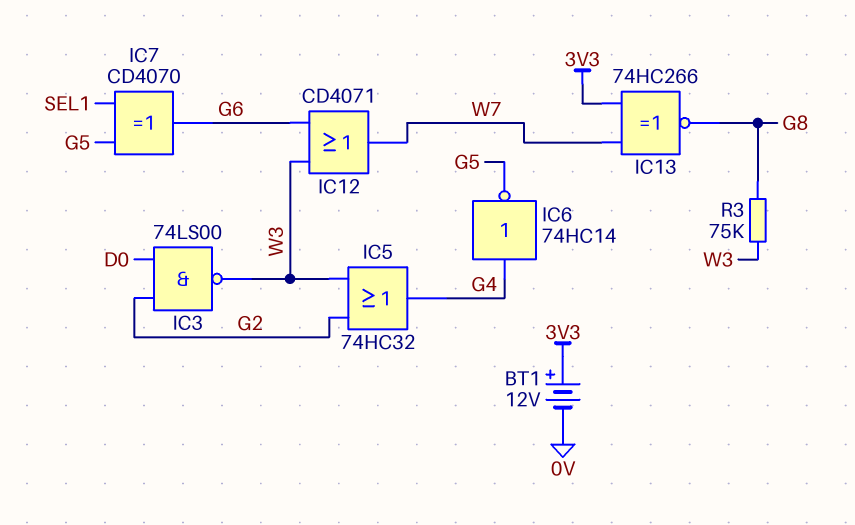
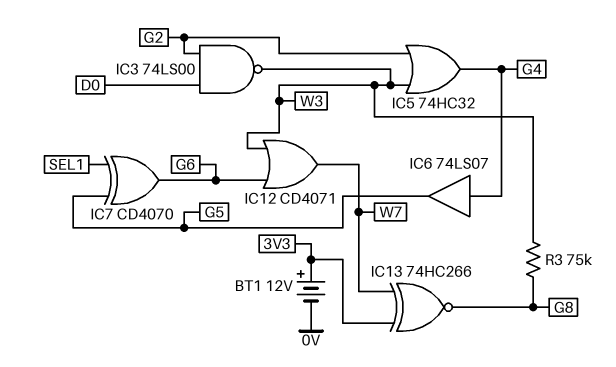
IC6: NOT 74HC14 (in G4, out G5) -> buffer 74LS07 (in G4, out G5)

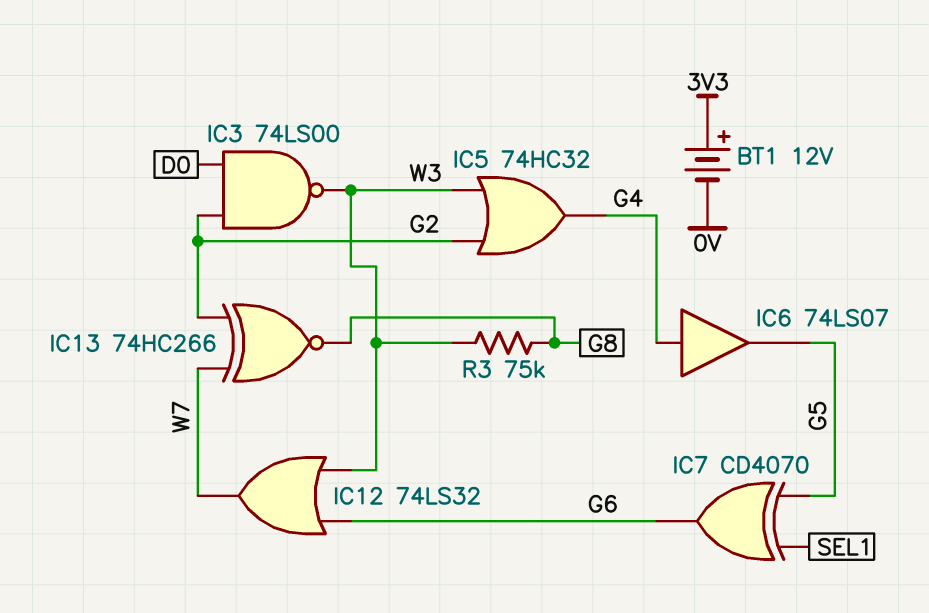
IC12: OR CD4071 (in G6, in W3, out W7) -> OR 74LS32 (in G6, in W3, out W7)
IC13: XNOR 74HC266 (in 3V3, in W7, out G8) -> XNOR 74HC266 (in G2, in W7, out G8)

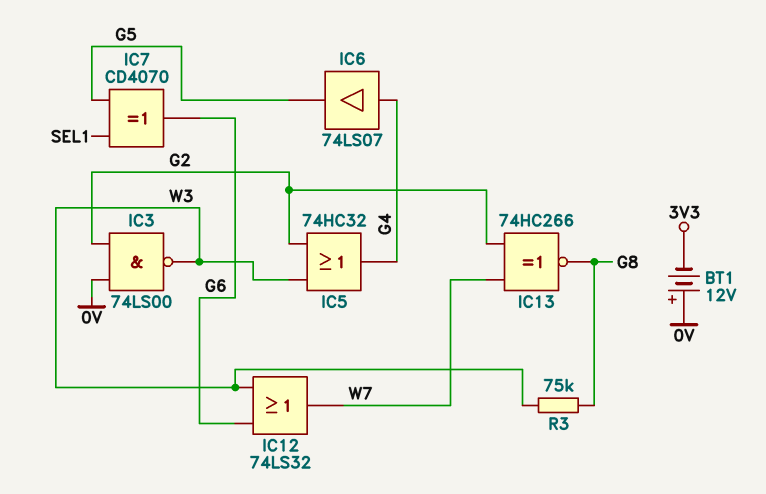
BT1: 12V (plus 3V3, minus 0V) -> 12V (plus 0V, minus 3V3)
IC3: NAND 74LS00 (in D0, in G2, out W3) -> NAND 74LS00 (in 0V, in G2, out W3)

